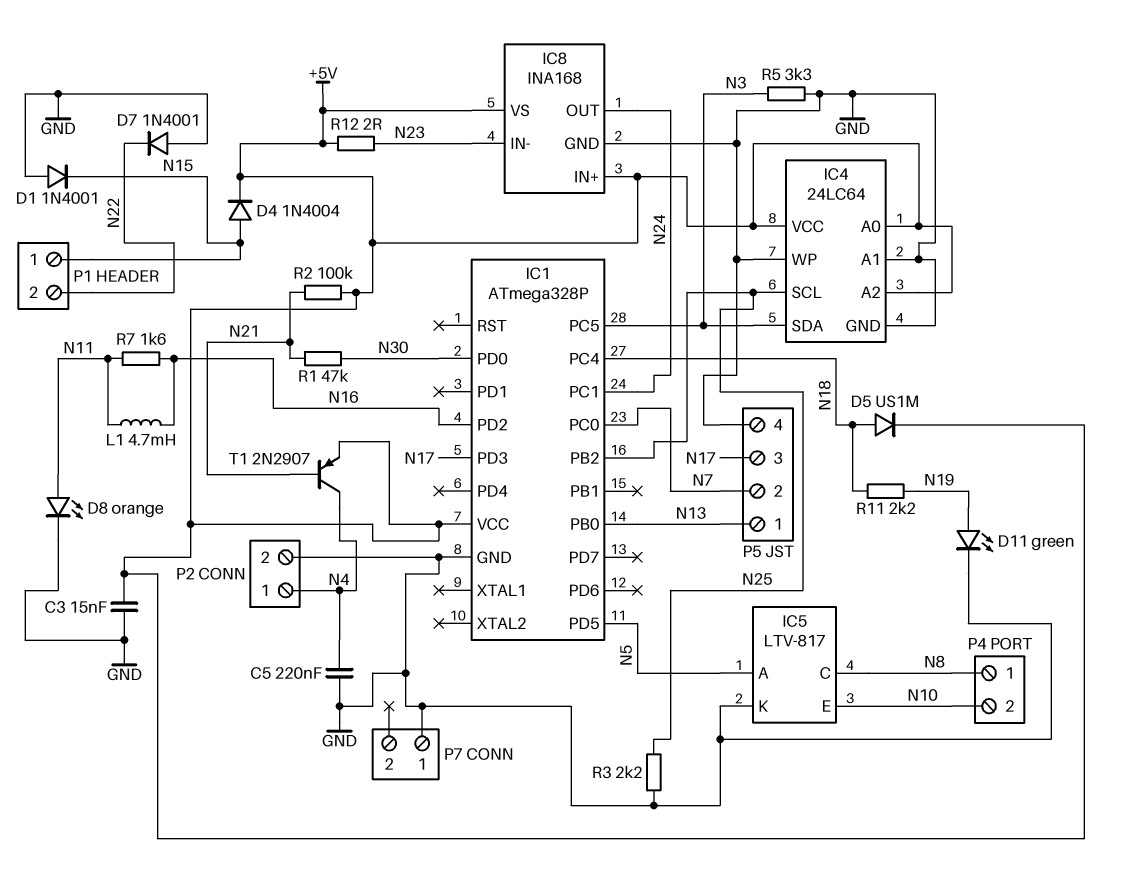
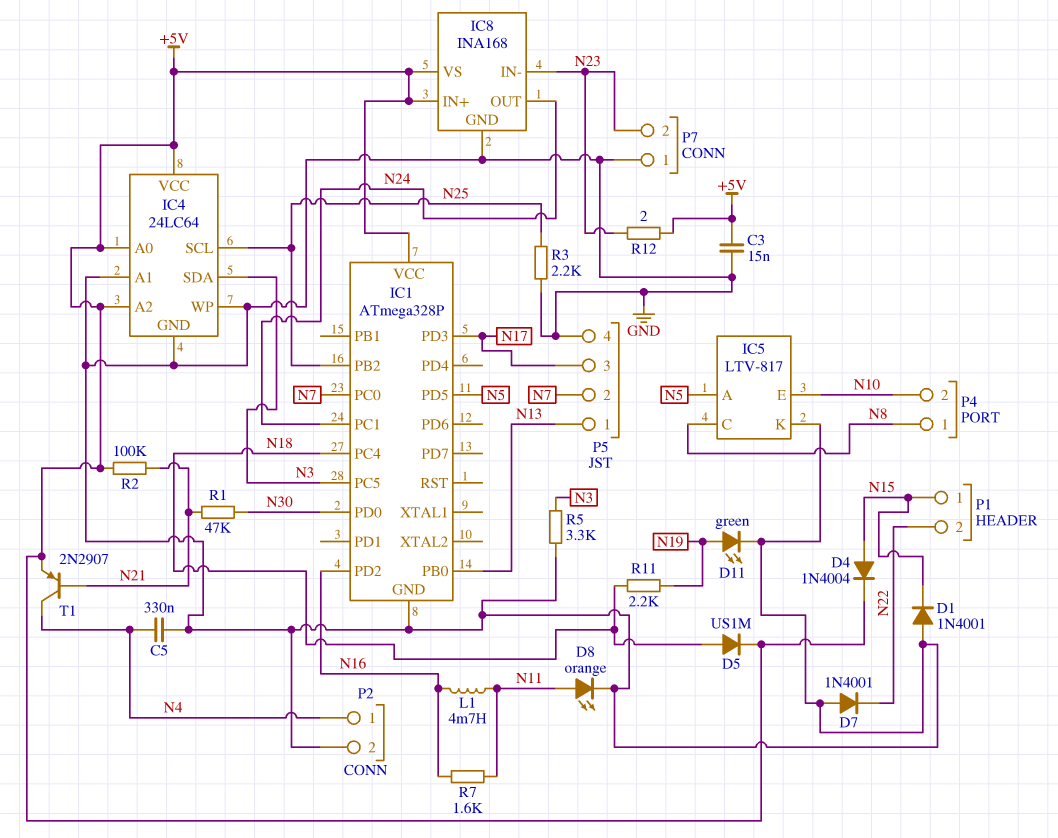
C5: 220nF (GND, N4) -> 330nF (GND, N4)
P7 pin 2: none -> N23

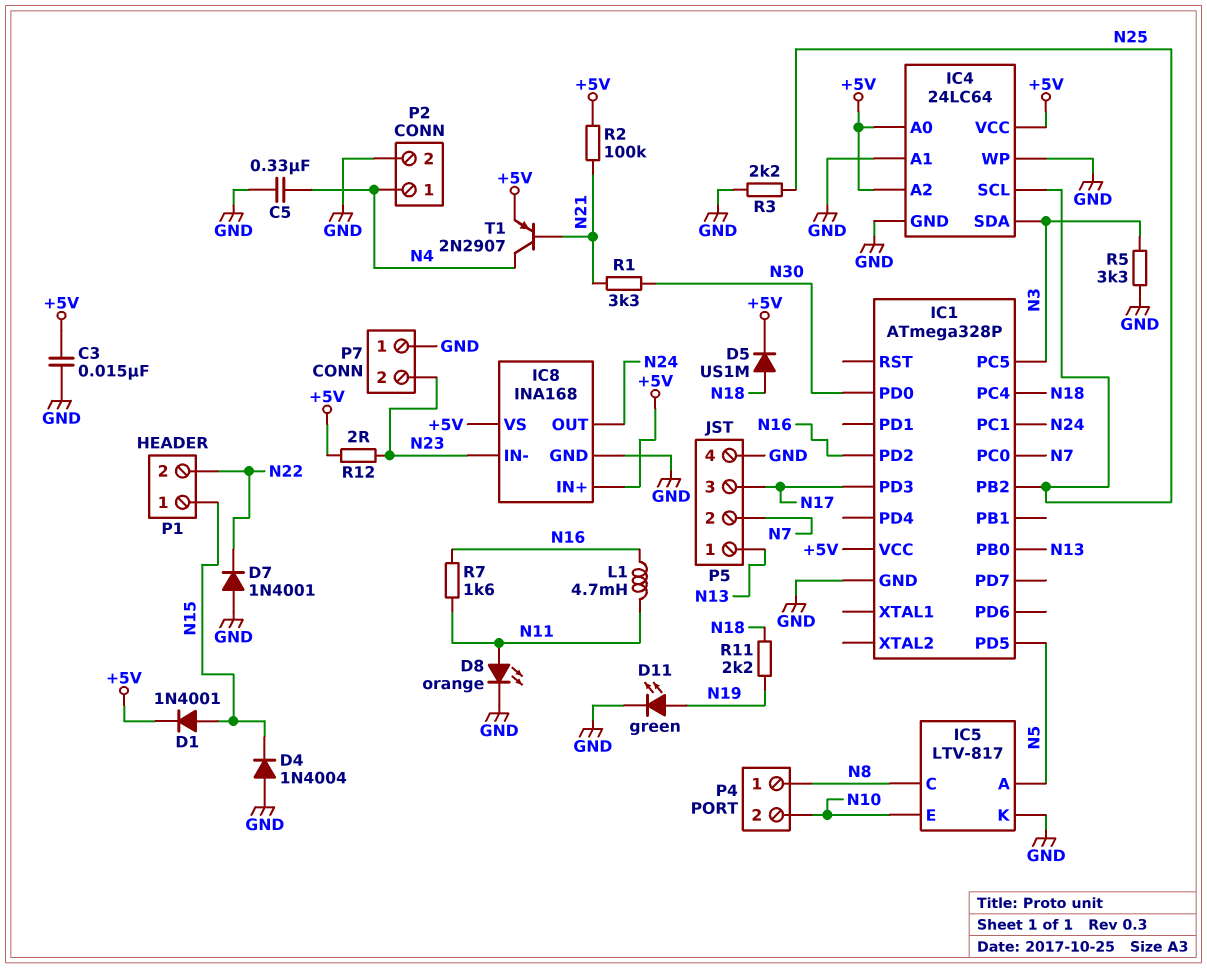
D1: diode 1N4001 (A GND, K N15) -> diode 1N4001 (A N15, K +5V)
D4: diode 1N4004 (A N15, K +5V) -> diode 1N4004 (A GND, K N15)
R1: 47k (N21, N30) -> 3.3k (N21, N30)

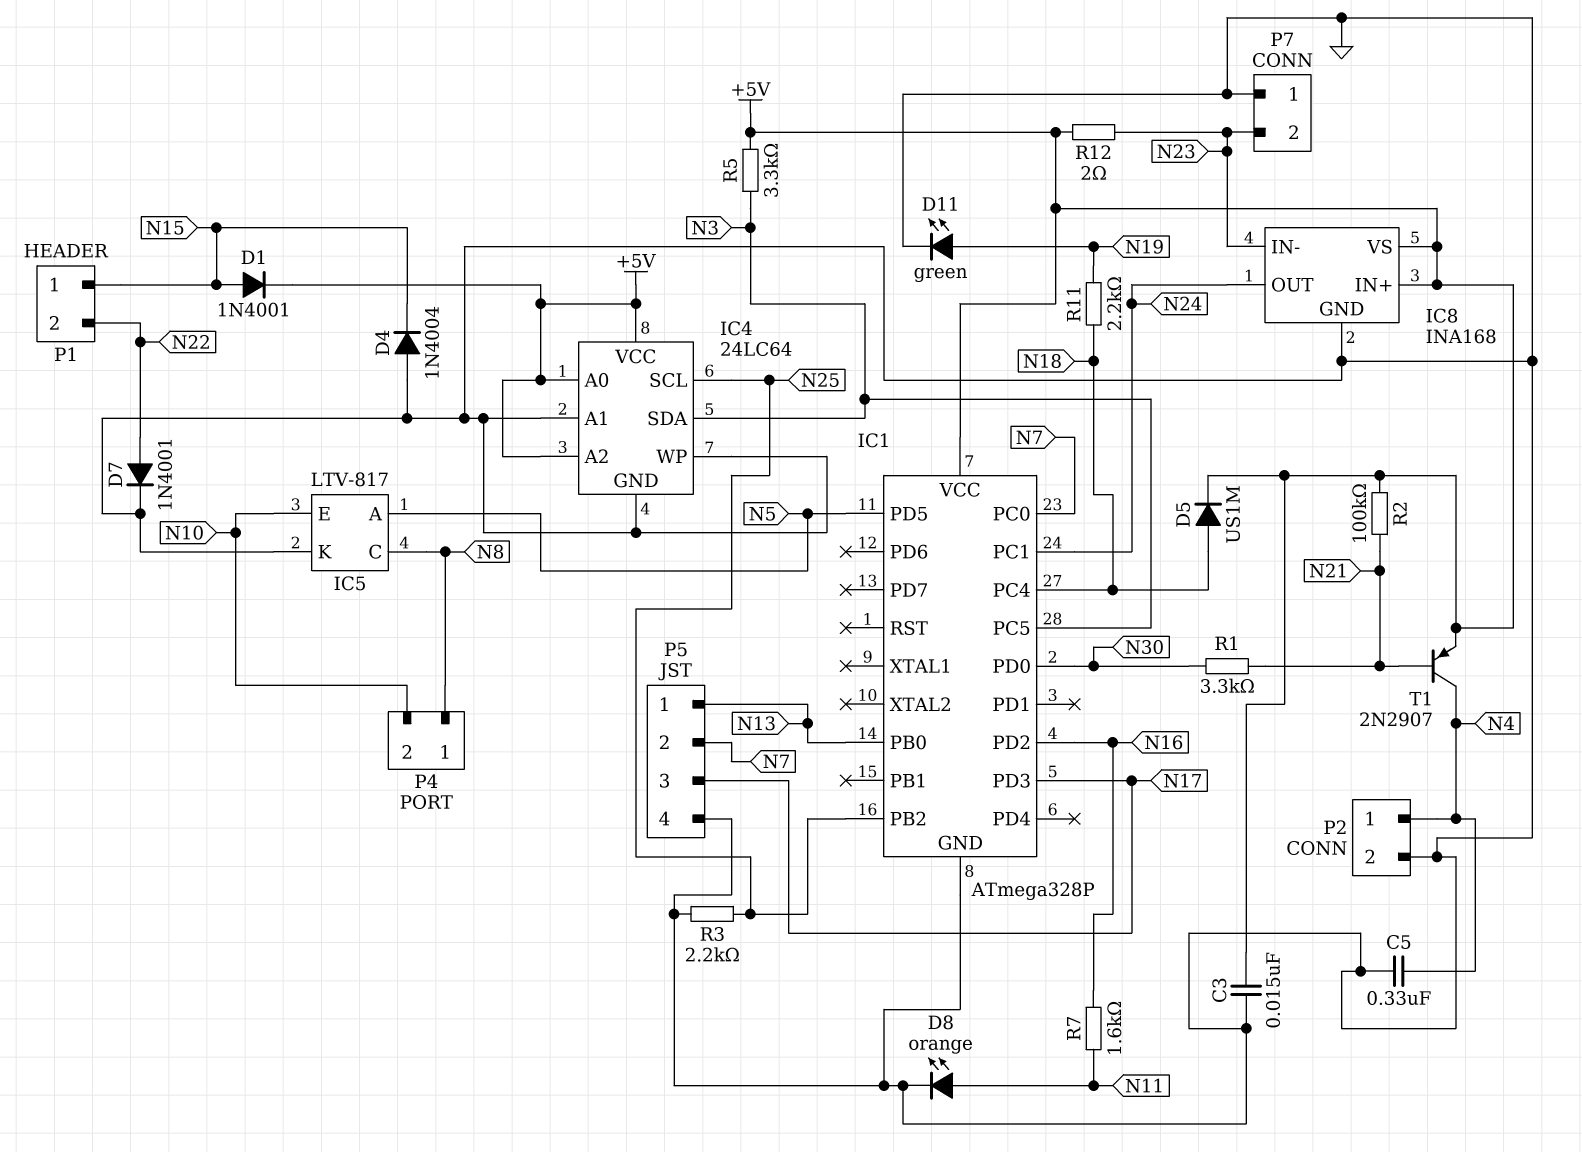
D7: diode 1N4001 (A GND, K N22) -> diode 1N4001 (A N22, K GND)
L1: 4.7mH (N11, N16) -> none
R5: 3.3k (GND, N3) -> 3.3k (+5V, N3)

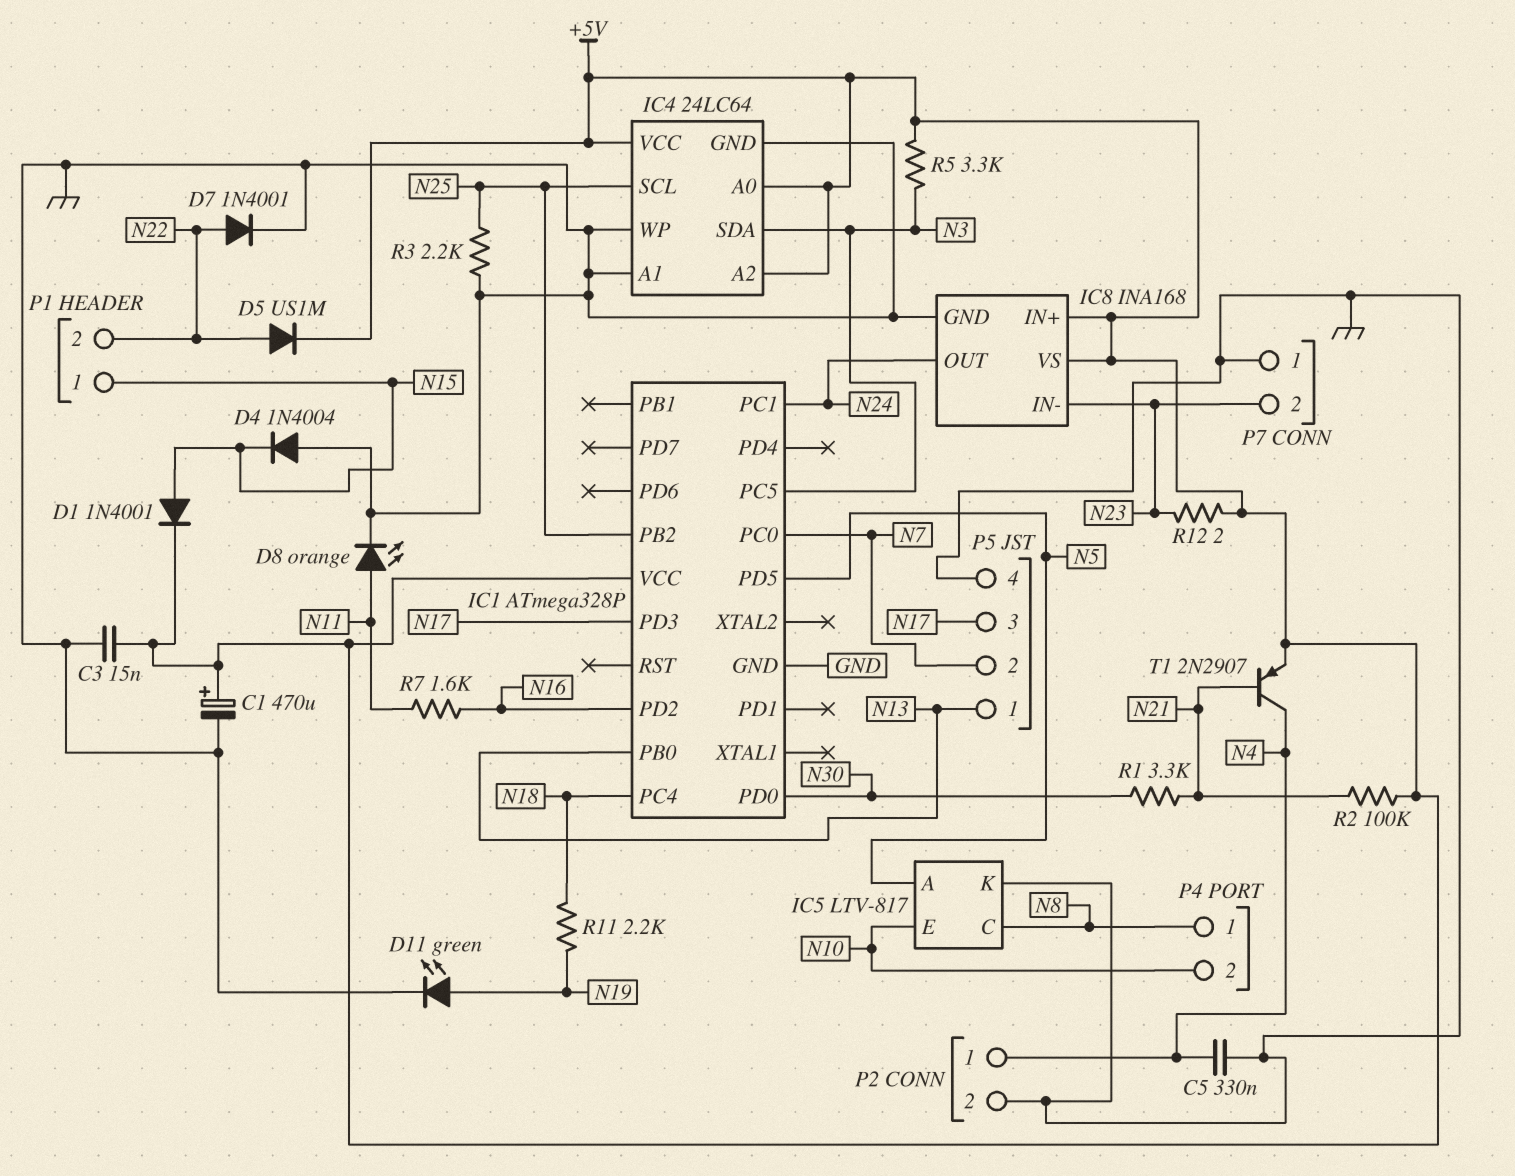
C1: none -> 470uF (plus +5V, minus GND)
D5: diode US1M (A N18, K +5V) -> diode US1M (A N22, K +5V)

